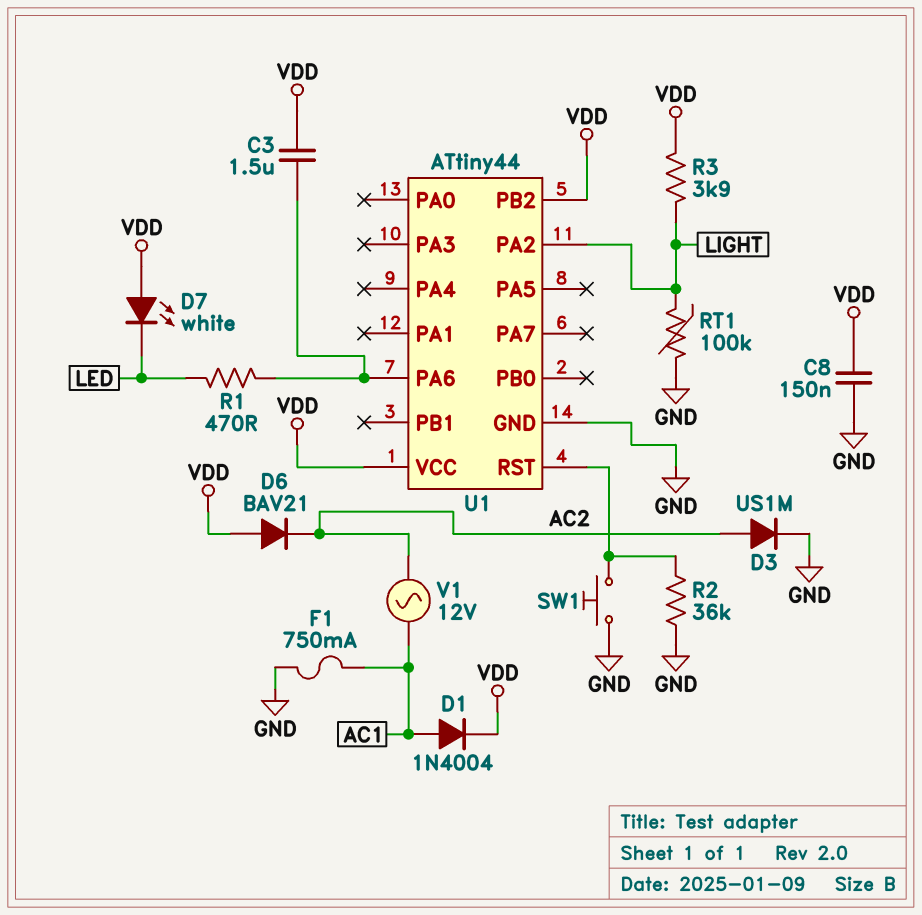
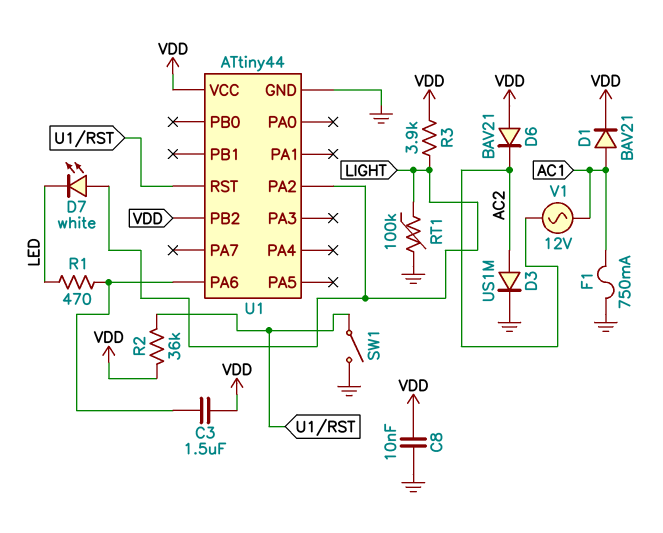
C8: 150nF (GND, VDD) -> 10nF (GND, VDD)
D1: diode 1N4004 (A AC1, K VDD) -> diode BAV21 (A AC1, K VDD)
D7: LED white (A VDD, K LED) -> LED white (A LIGHT, K LED)
R2: 36k (GND, U1/RST) -> 36k (U1/RST, VDD)
SW1: button (GND, U1/RST) -> switch (GND, U1/RST)

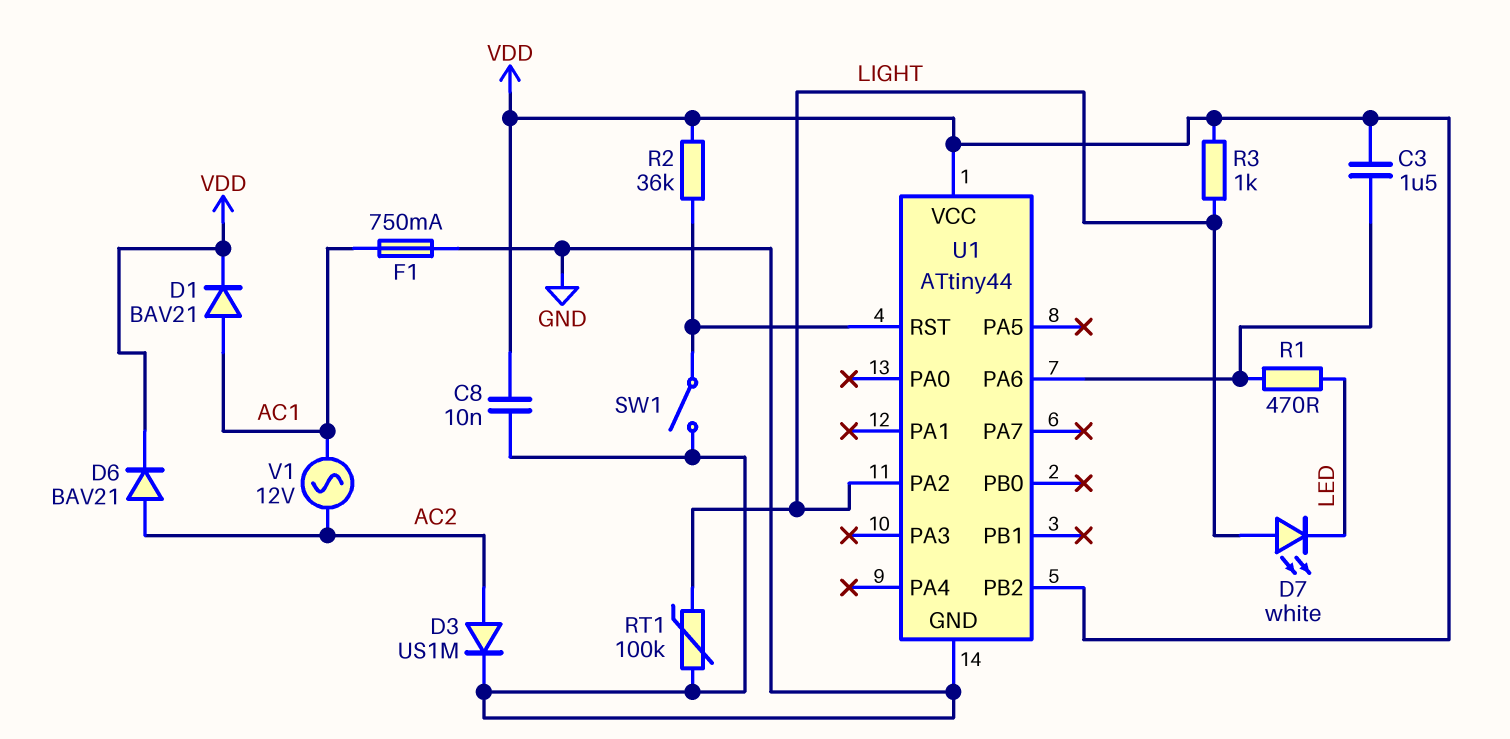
D6: diode BAV21 (A VDD, K AC2) -> diode BAV21 (A AC2, K VDD)
R3: 3.9k (LIGHT, VDD) -> 1k (LIGHT, VDD)

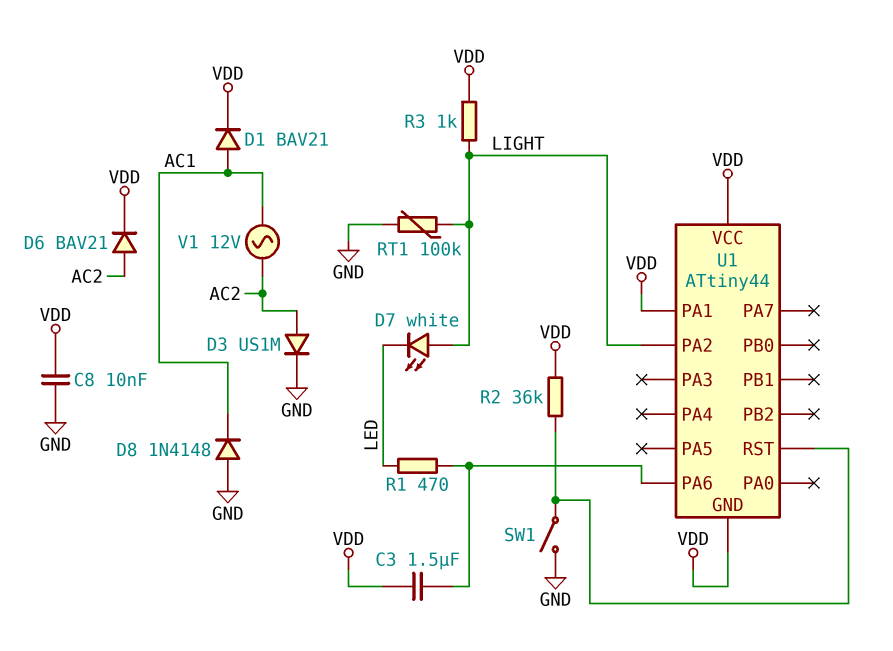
D8: none -> diode 1N4148 (A GND, K AC1)
F1: 750mA (AC1, GND) -> none
U1 pin GND: GND -> VDD
U1 pin PA1: none -> VDD
U1 pin PB2: VDD -> none

